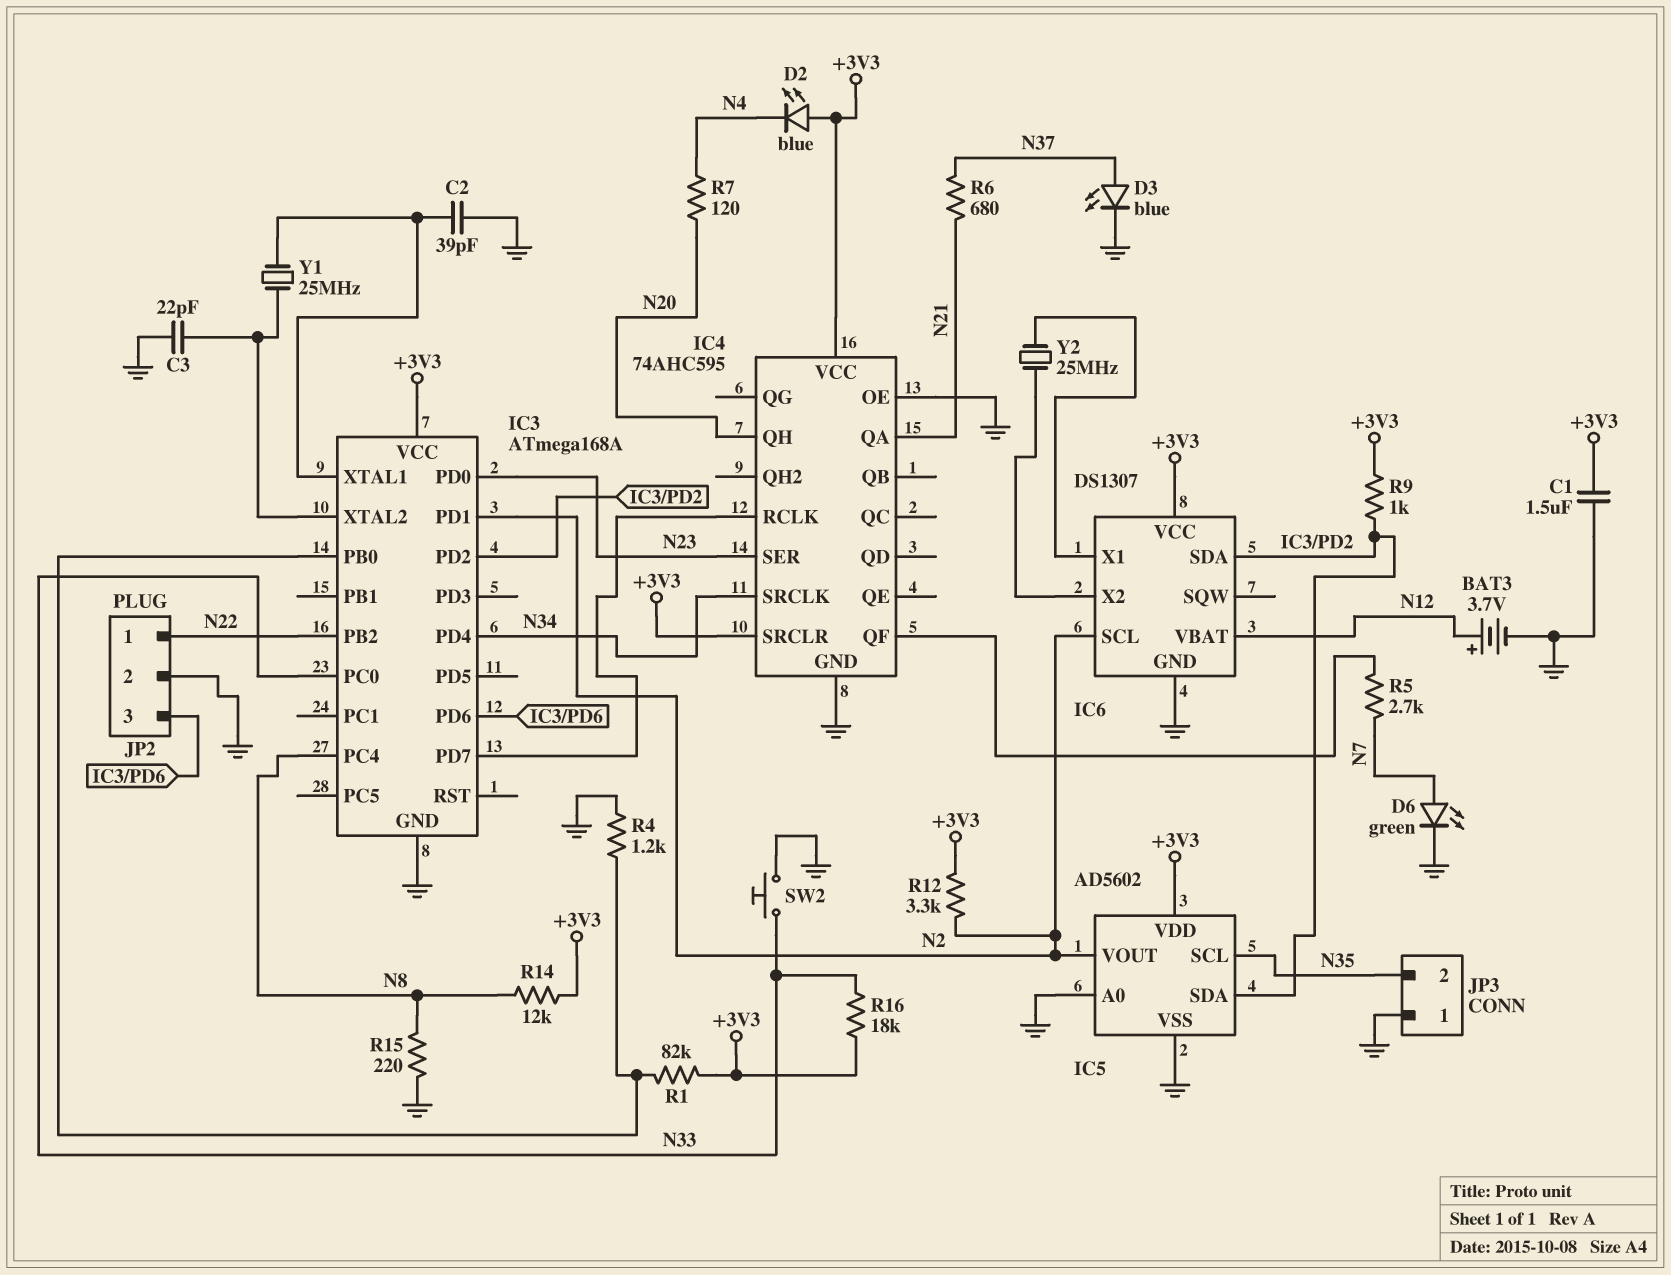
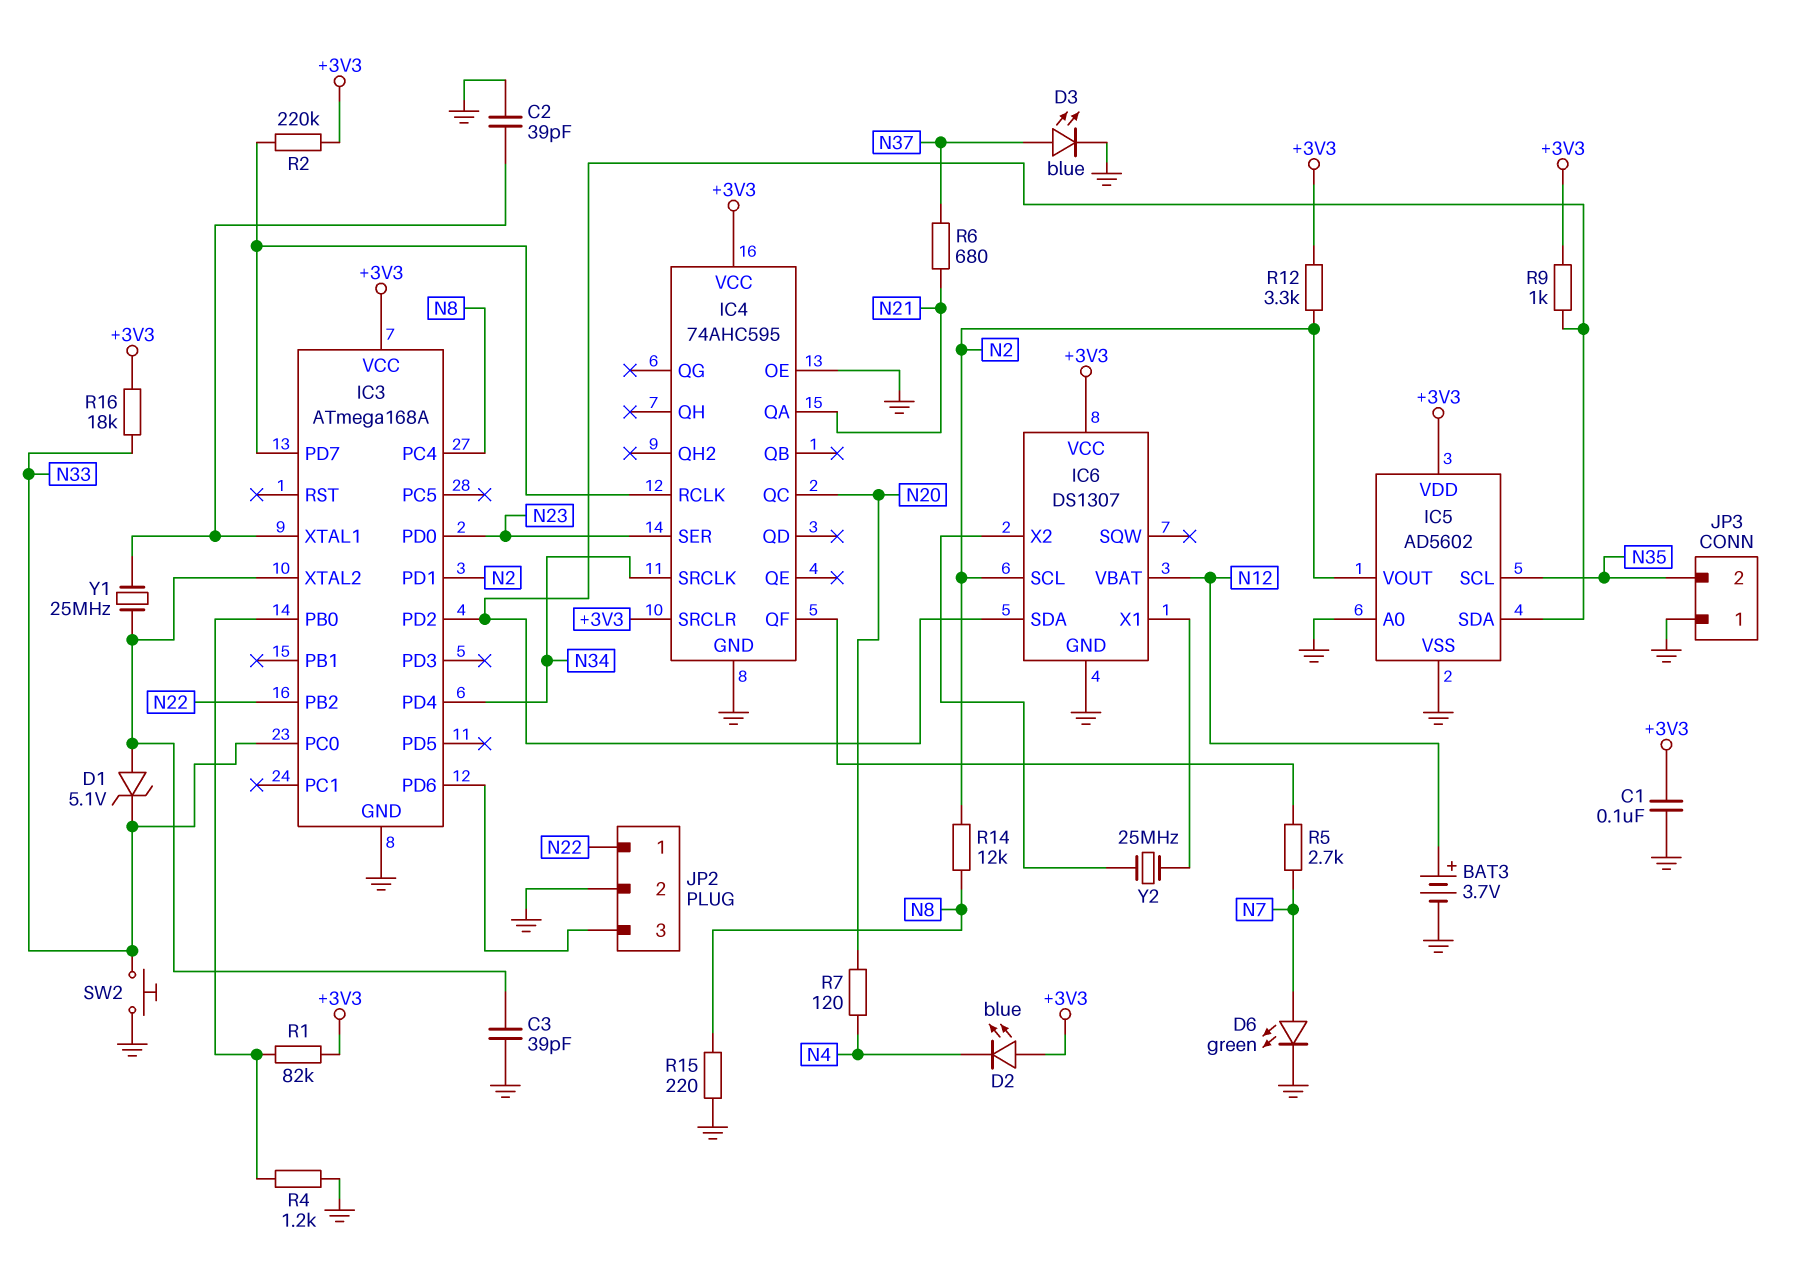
C1: 1.5uF (+3V3, GND) -> 100nF (+3V3, GND)
C3: 22pF (GND, IC3/XTAL2) -> 39pF (GND, IC3/XTAL2)
D1: none -> zener 5.1V (A IC3/XTAL2, K N33)
IC4 pin QC: none -> N20
IC4 pin QH: N20 -> none
R2: none -> 220k (+3V3, IC3/PD7)
R14: 12k (+3V3, N8) -> 12k (N2, N8)

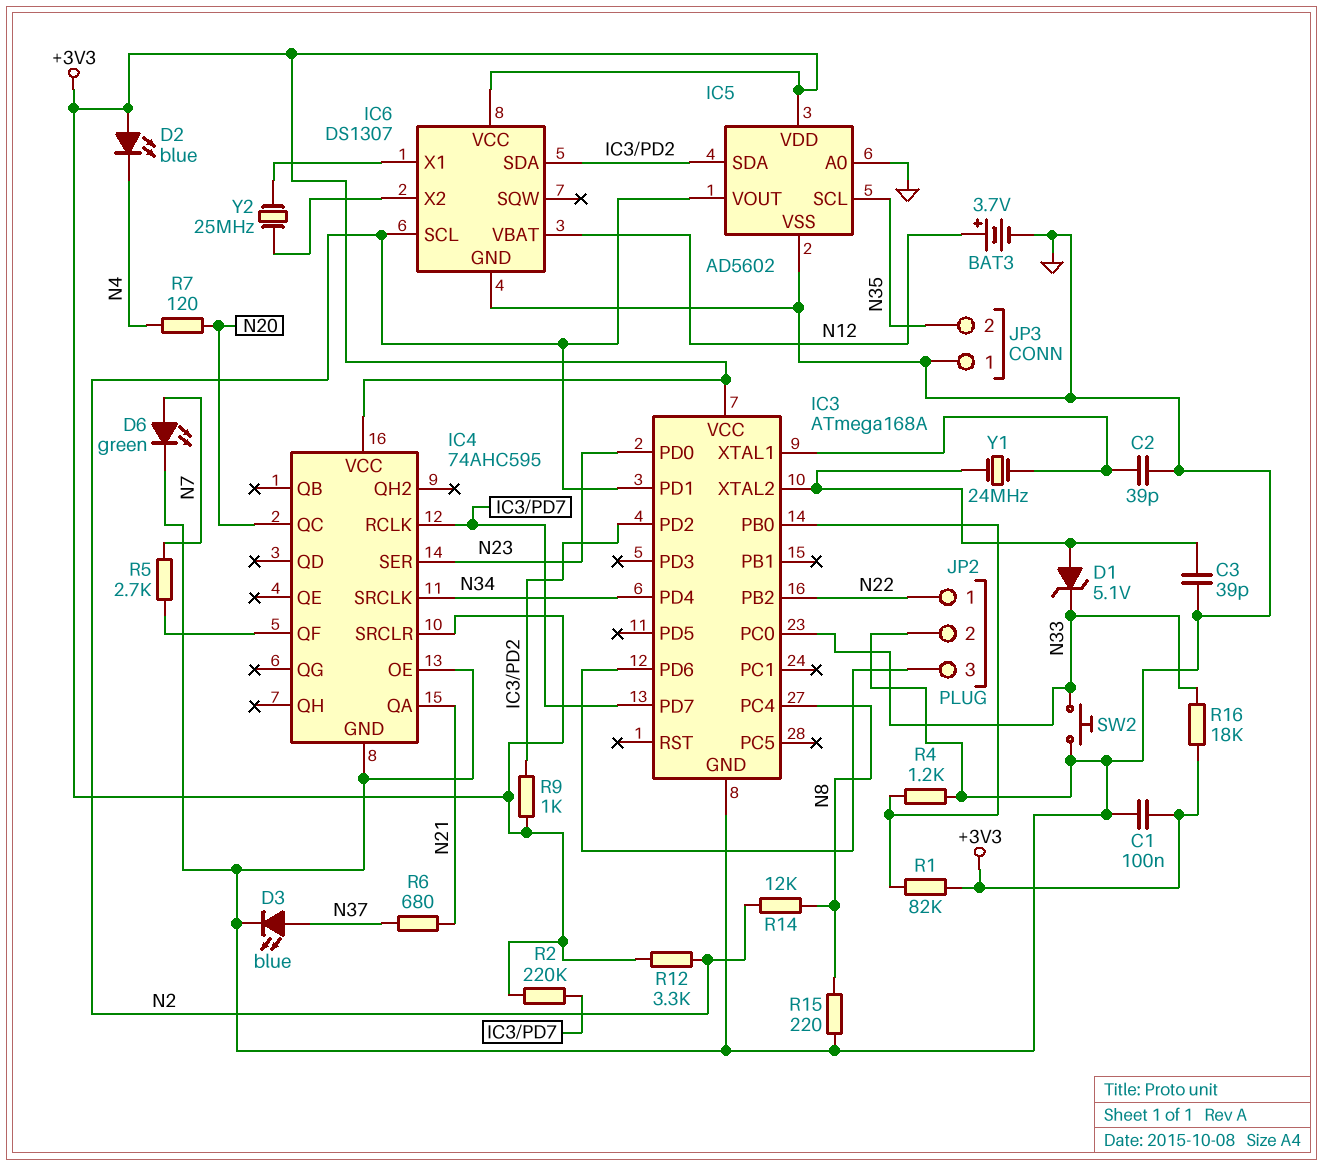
Y1: 25MHz (IC3/XTAL1, IC3/XTAL2) -> 24MHz (IC3/XTAL1, IC3/XTAL2)

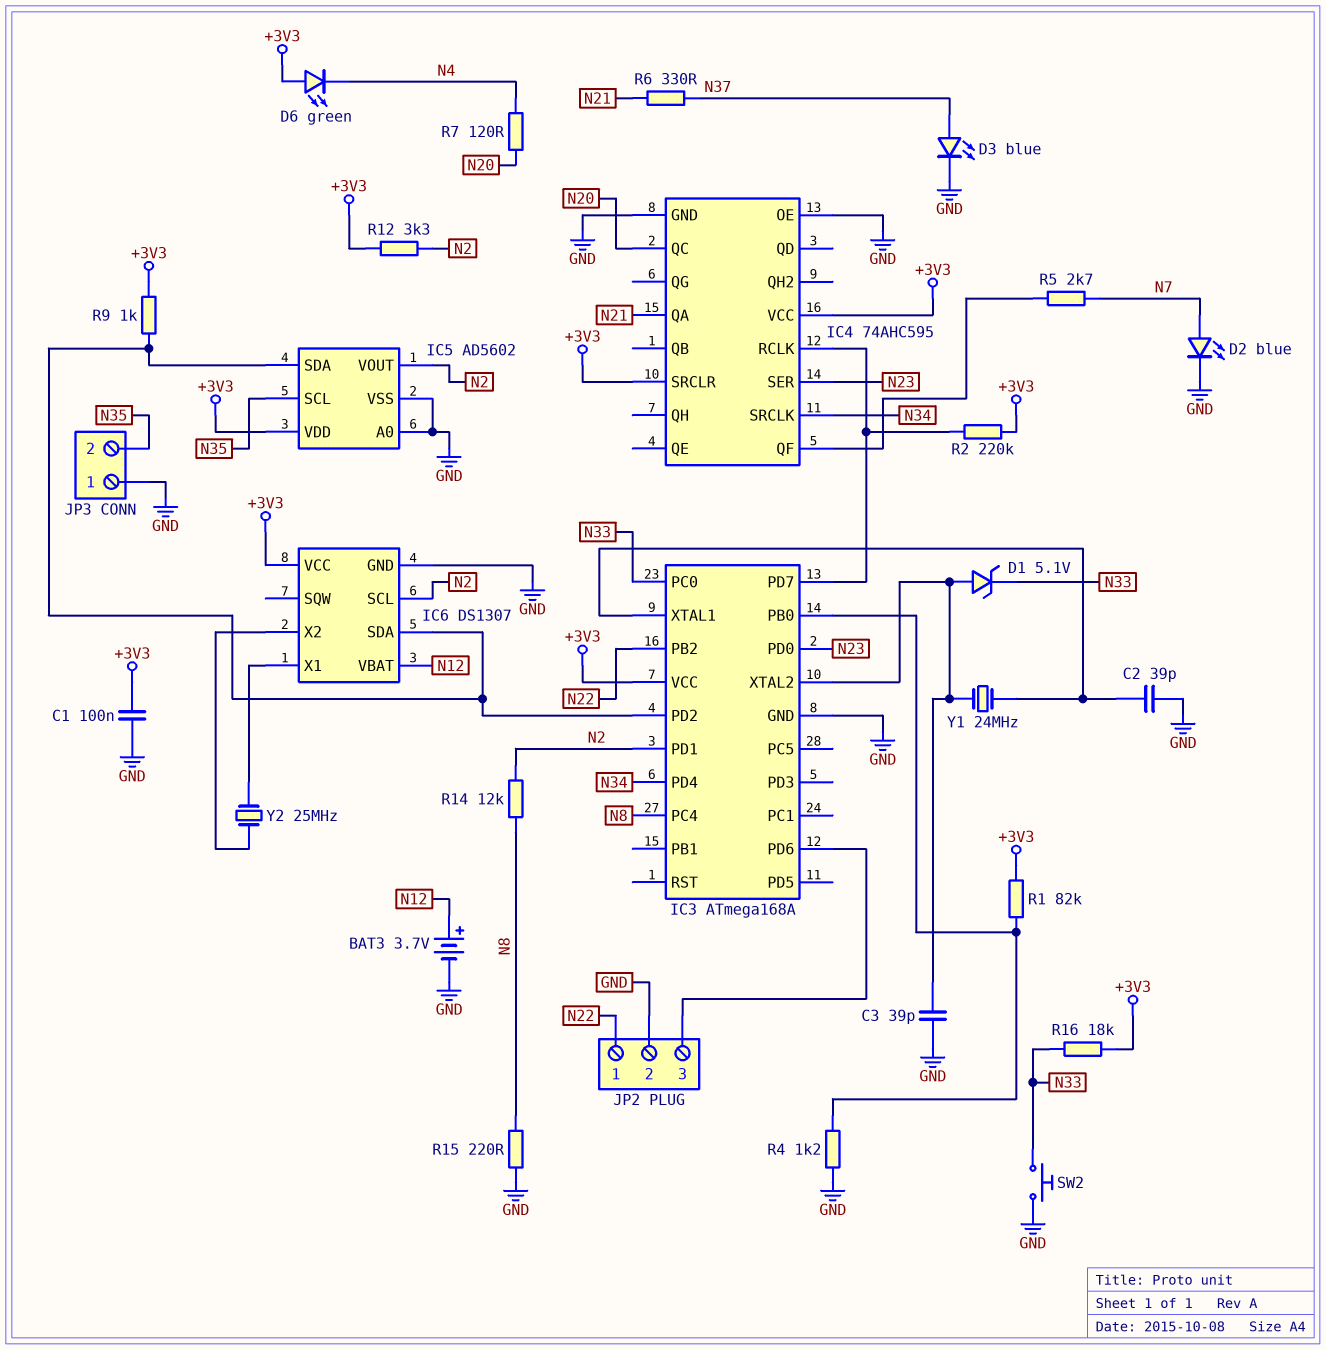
D2: LED blue (A +3V3, K N4) -> LED blue (A N7, K GND)
D6: LED green (A N7, K GND) -> LED green (A +3V3, K N4)
R6: 680 (N21, N37) -> 330 (N21, N37)

